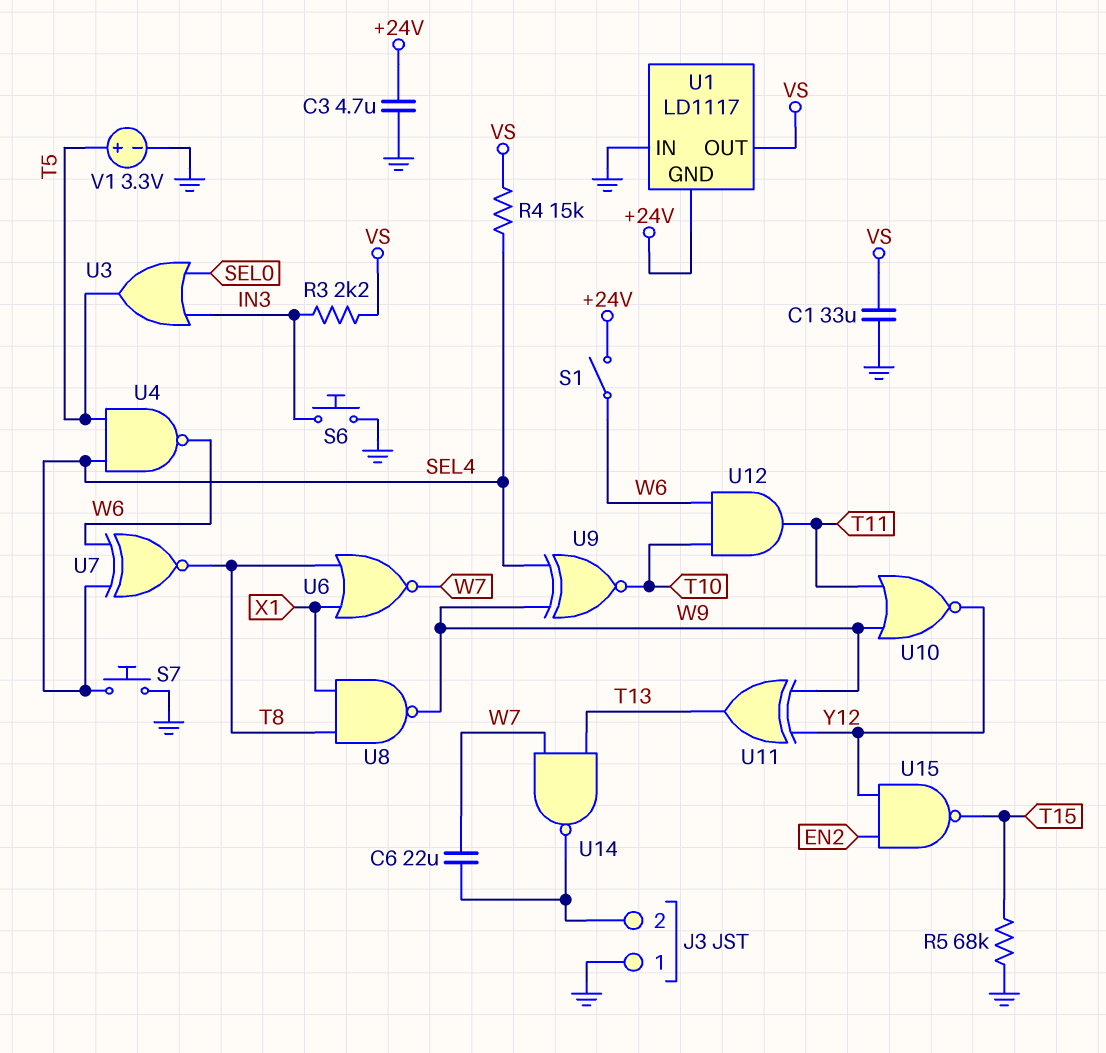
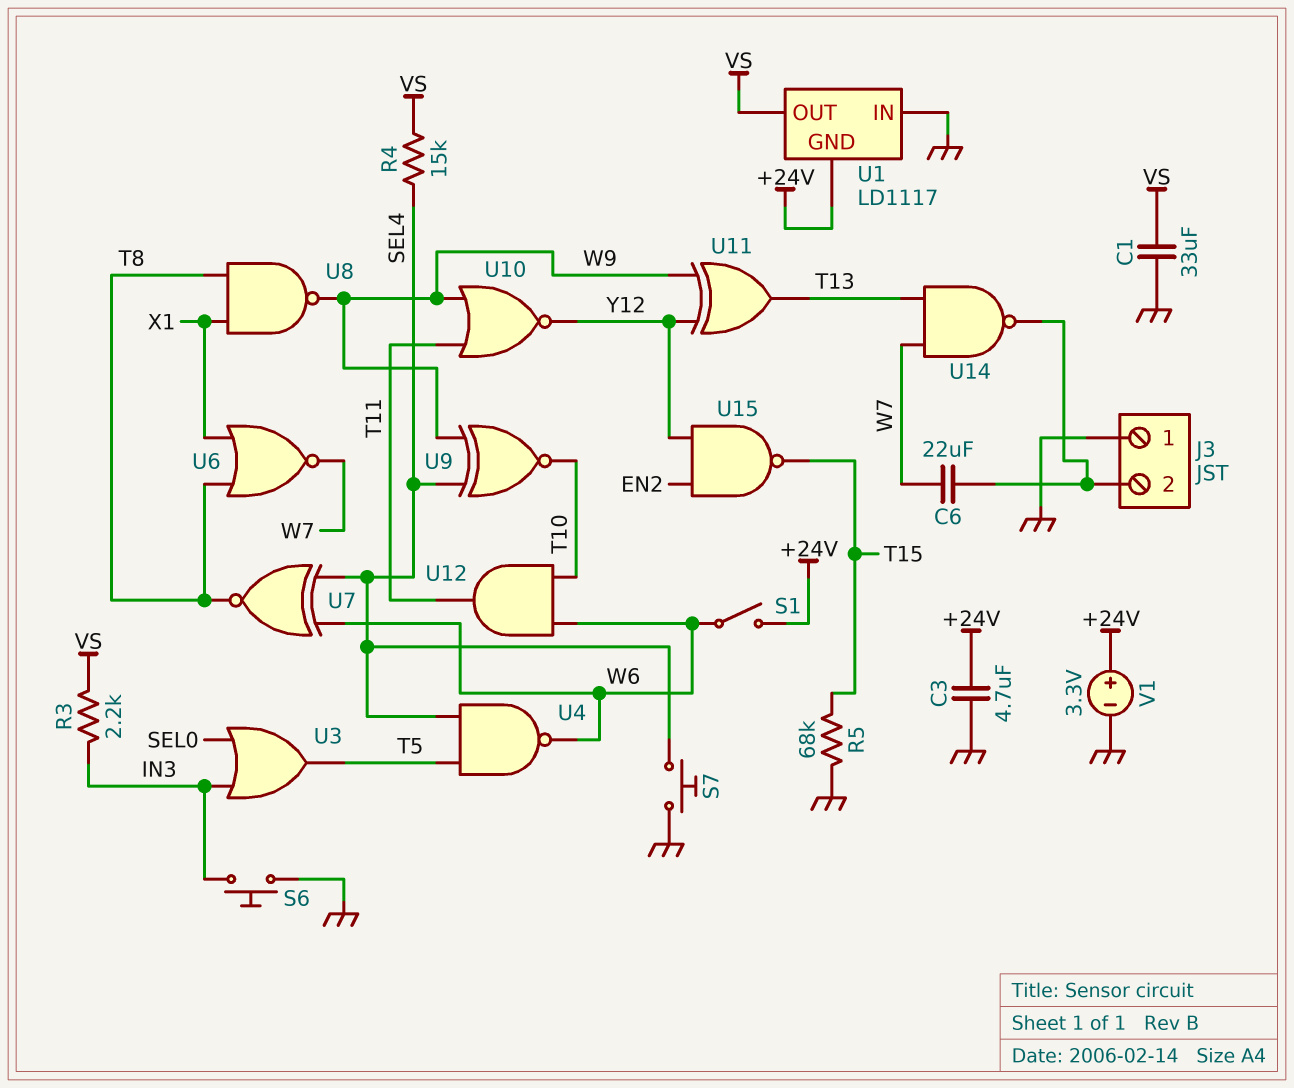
V1: 3.3V (plus T5, minus GND) -> 3.3V (plus +24V, minus GND)

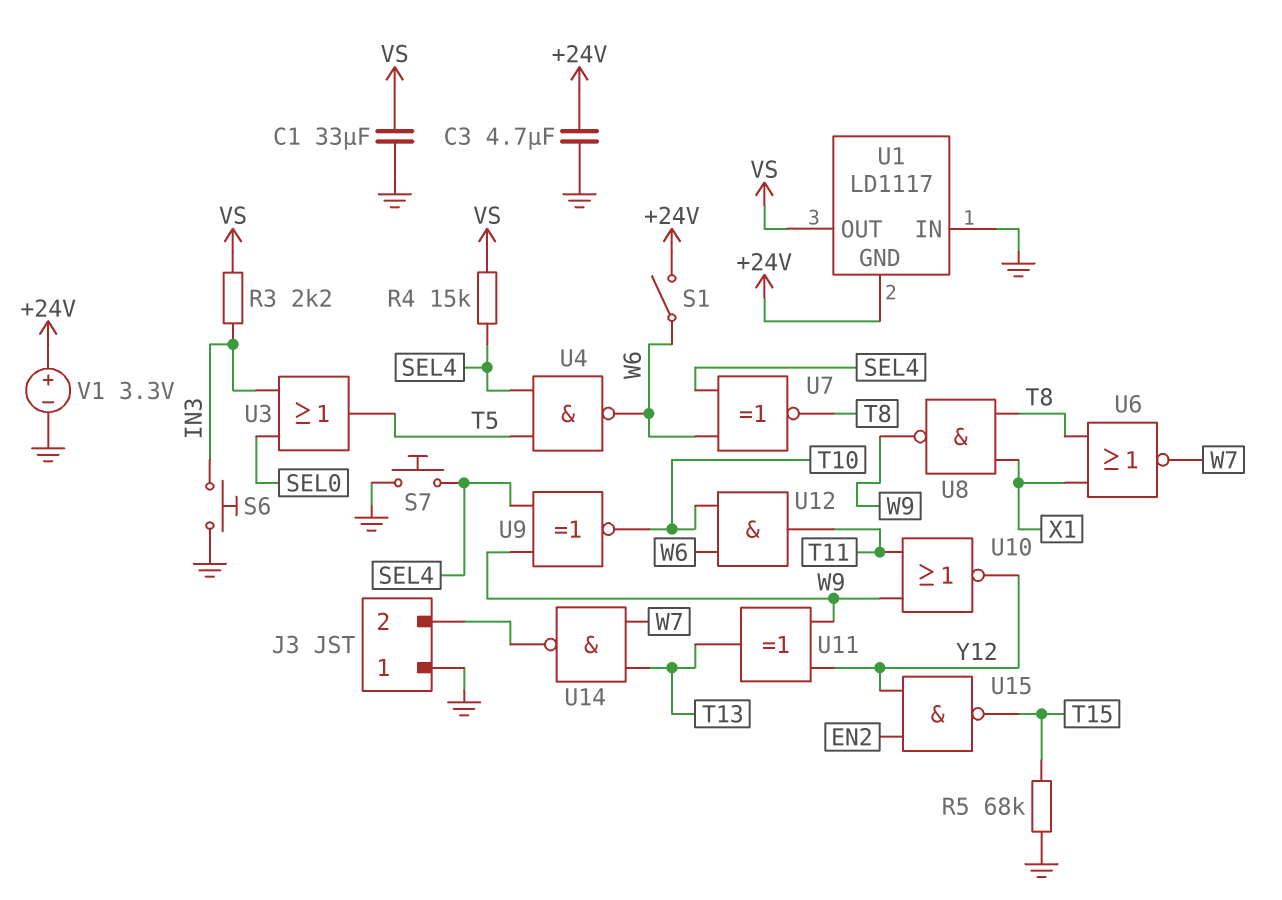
C6: 22uF (J3/2, W7) -> none

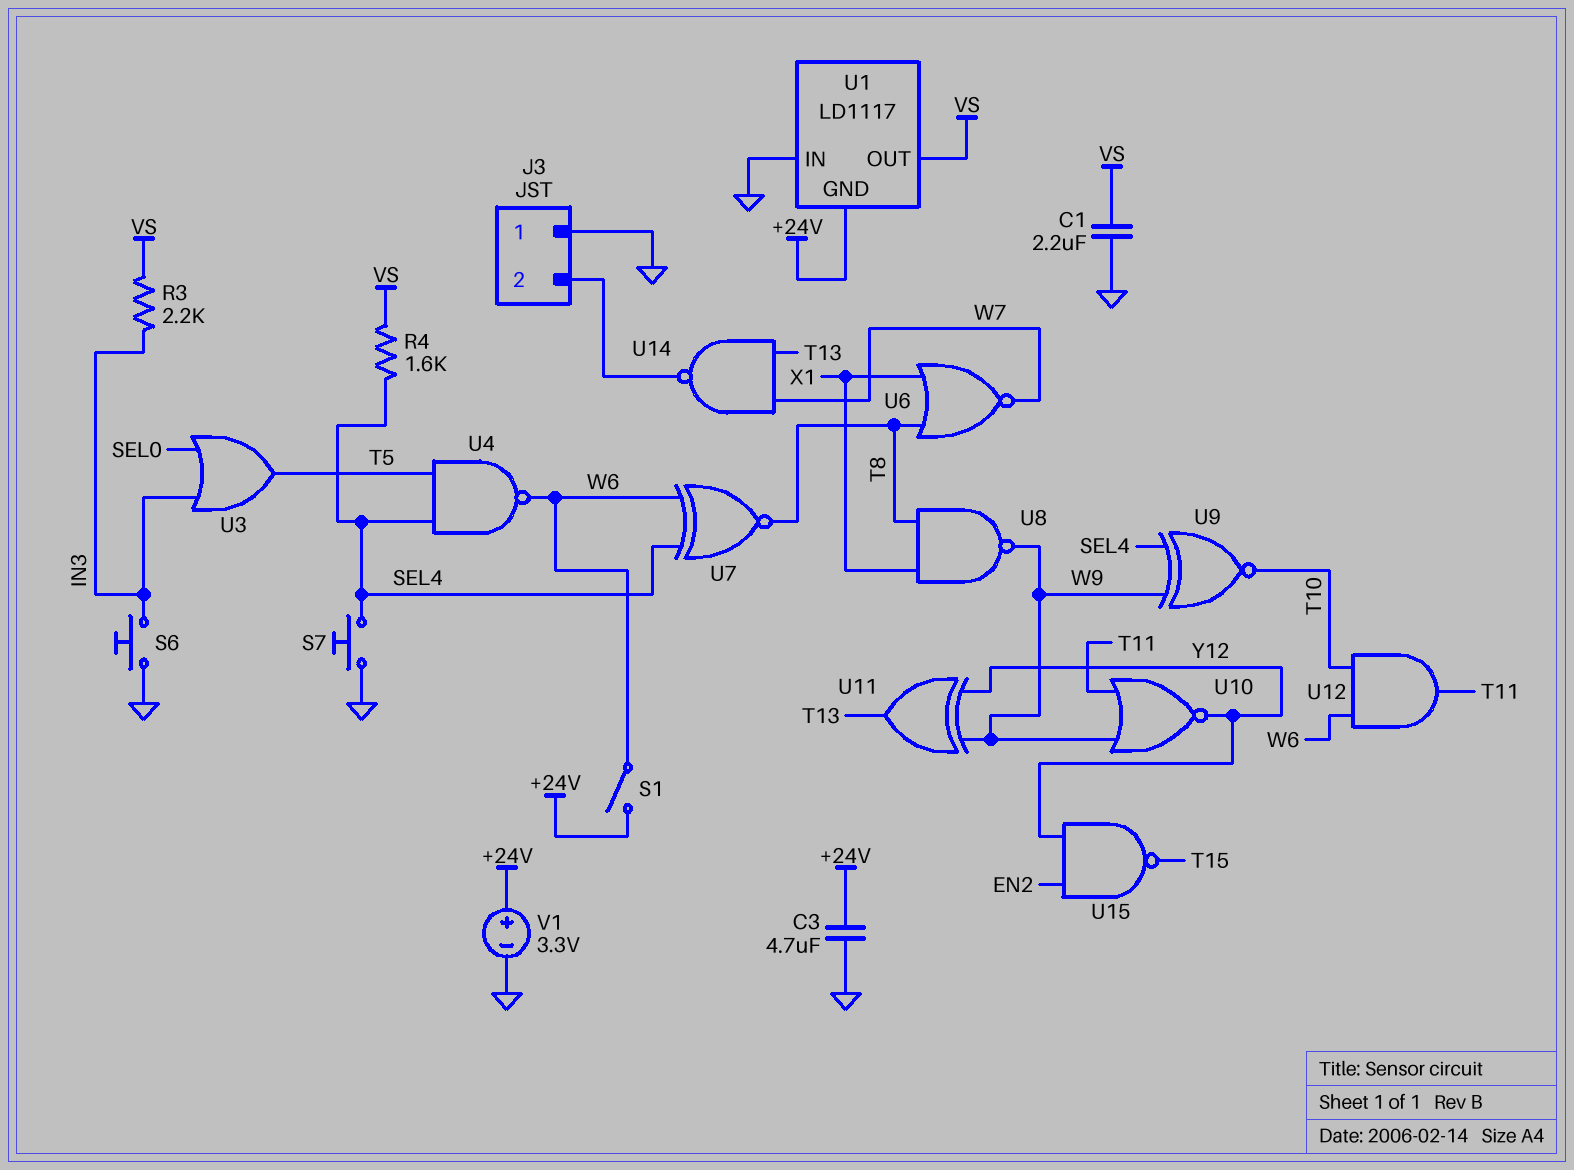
C1: 33uF (GND, VS) -> 2.2uF (GND, VS)
R4: 15k (SEL4, VS) -> 1.6k (SEL4, VS)
R5: 68k (GND, T15) -> none

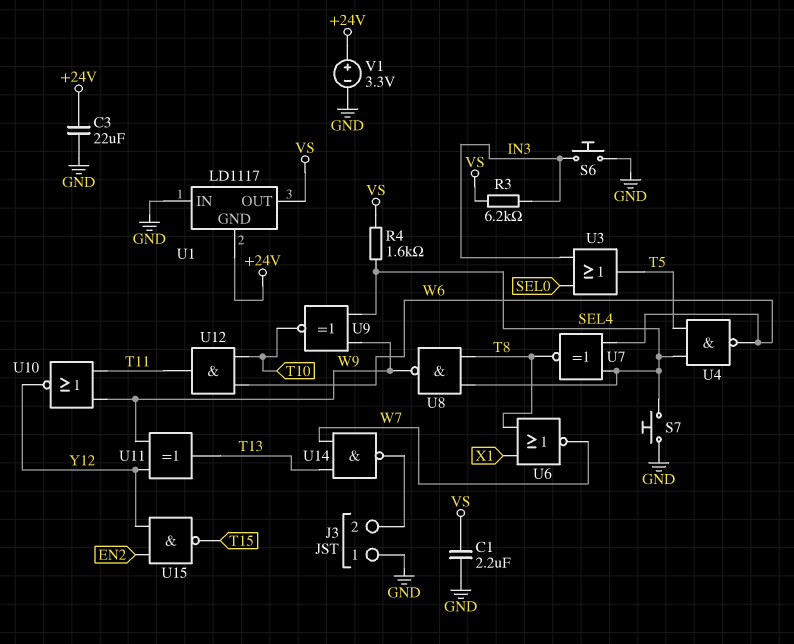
C3: 4.7uF (+24V, GND) -> 22uF (+24V, GND)
R3: 2.2k (IN3, VS) -> 6.2k (IN3, VS)
S1: switch (+24V, W6) -> none
U8: NAND (in T8, in X1, out W9) -> NAND (in SEL4, in T8, out W9)

